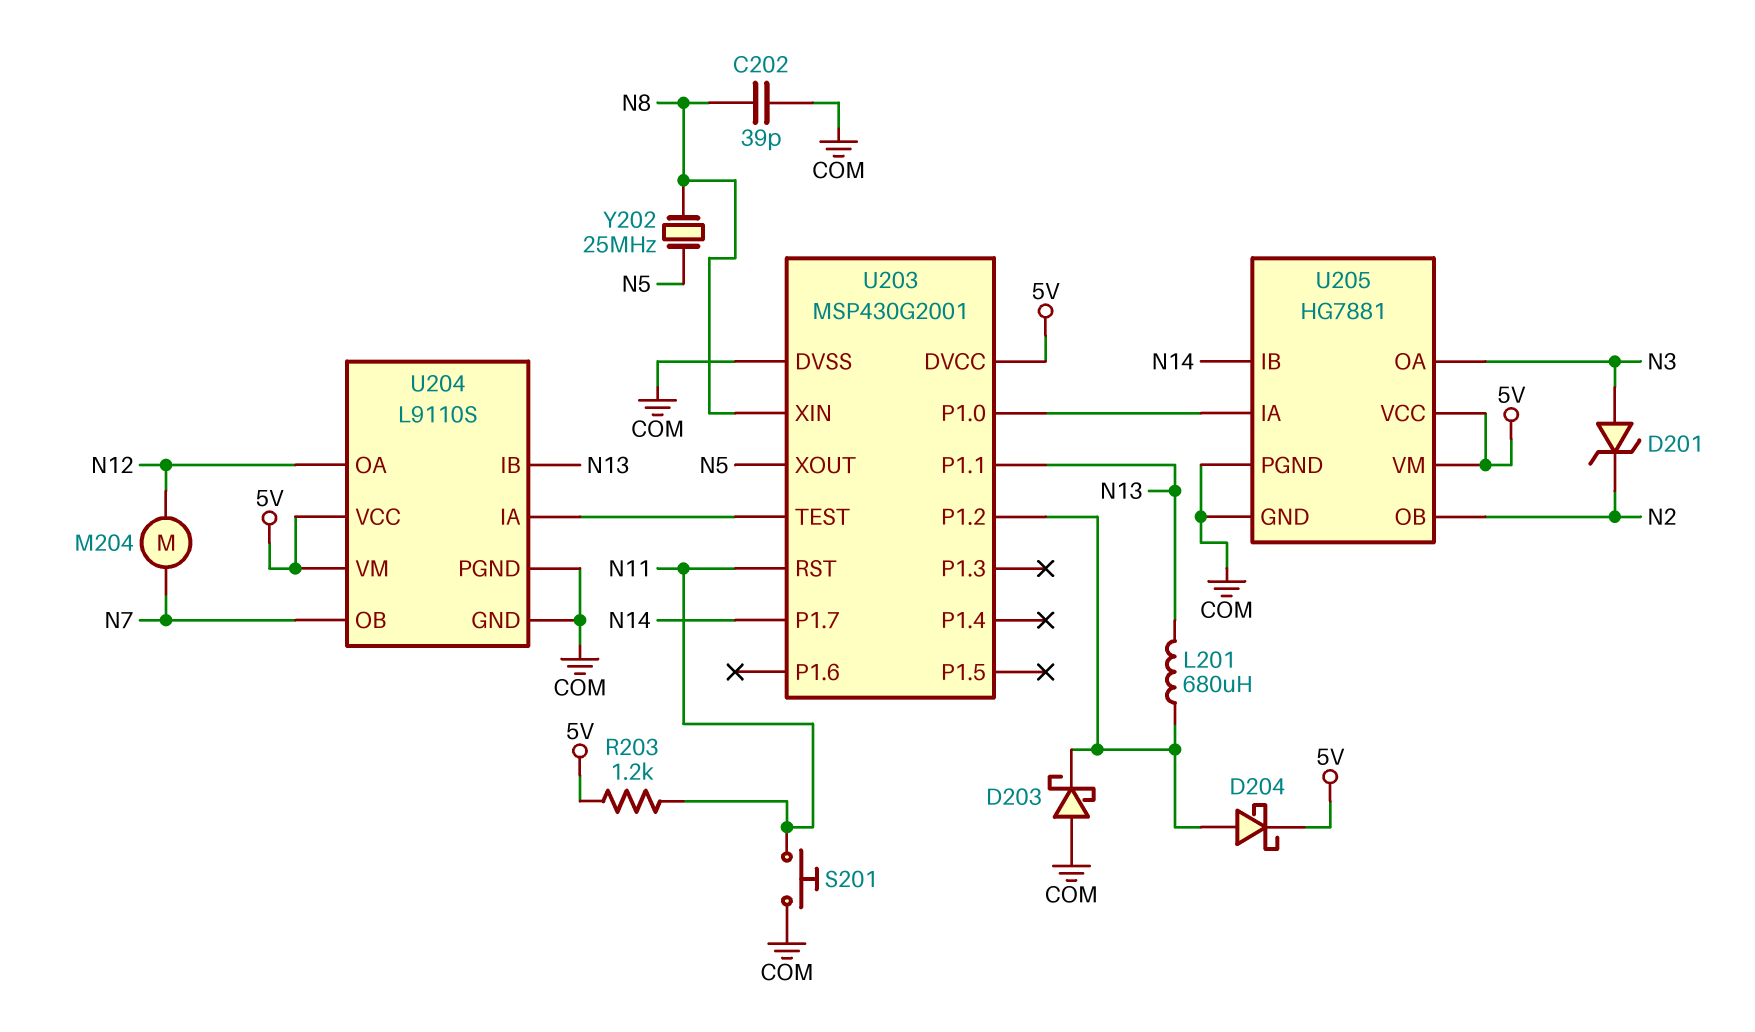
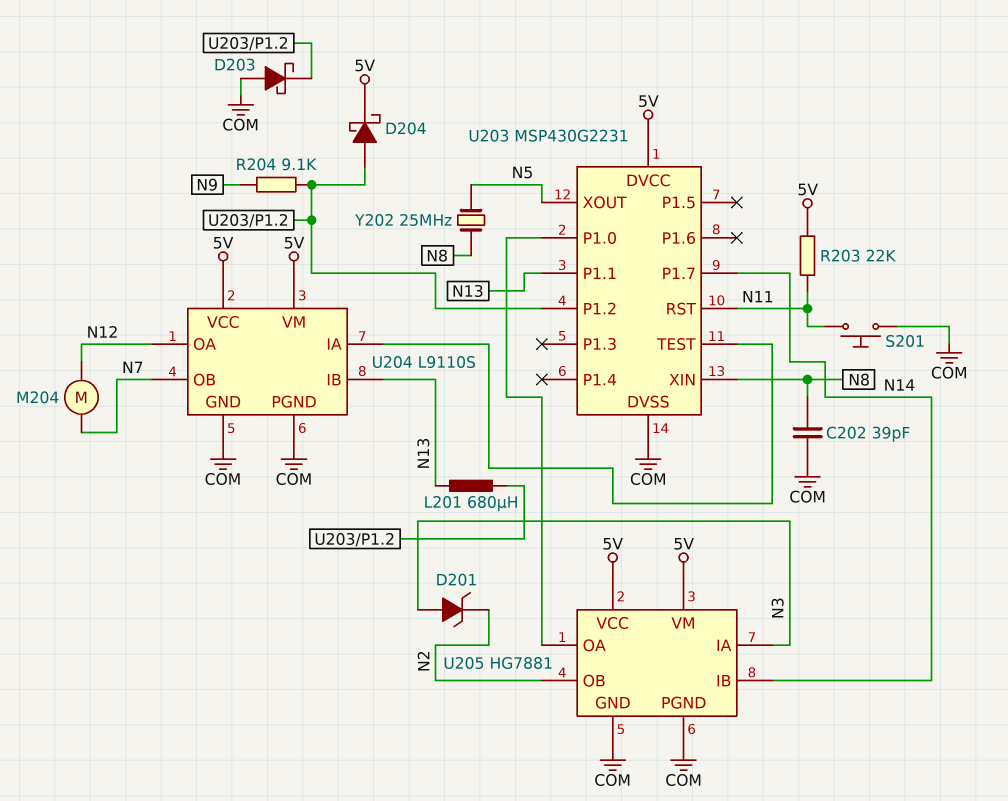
R203: 1.2k (5V, N11) -> 22k (5V, N11)
R204: none -> 9.1k (N9, U203/P1.2)
U203: MSP430G2001 -> MSP430G2231
U205 pin IA: U203/P1.0 -> N3
U205 pin OA: N3 -> U203/P1.0

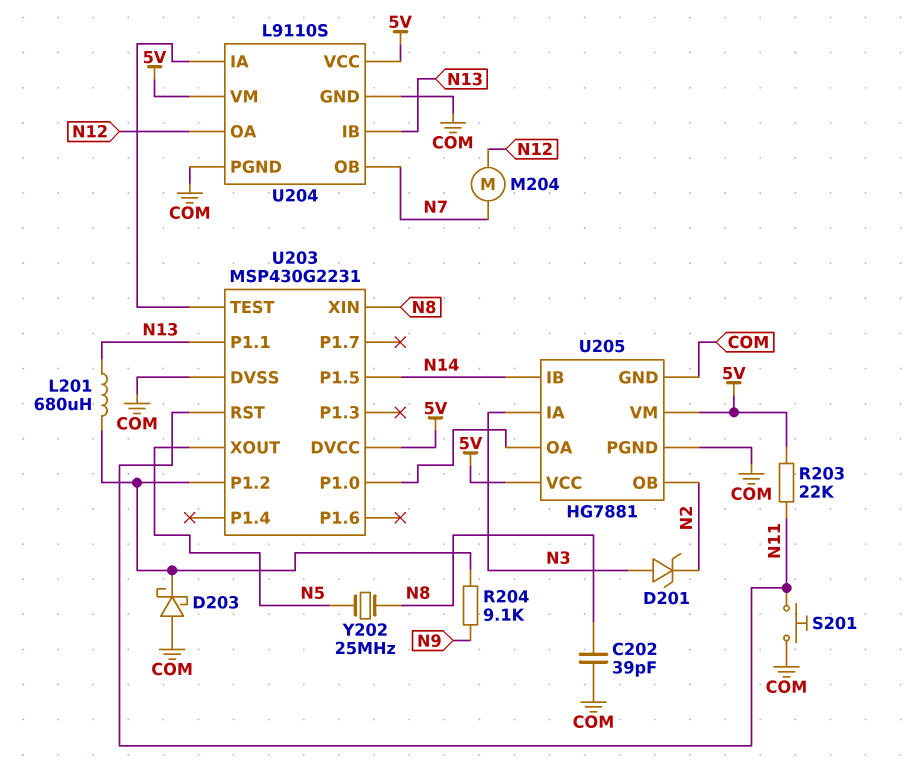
D204: schottky (A U203/P1.2, K 5V) -> none
U203 pin P1.5: none -> N14
U203 pin P1.7: N14 -> none

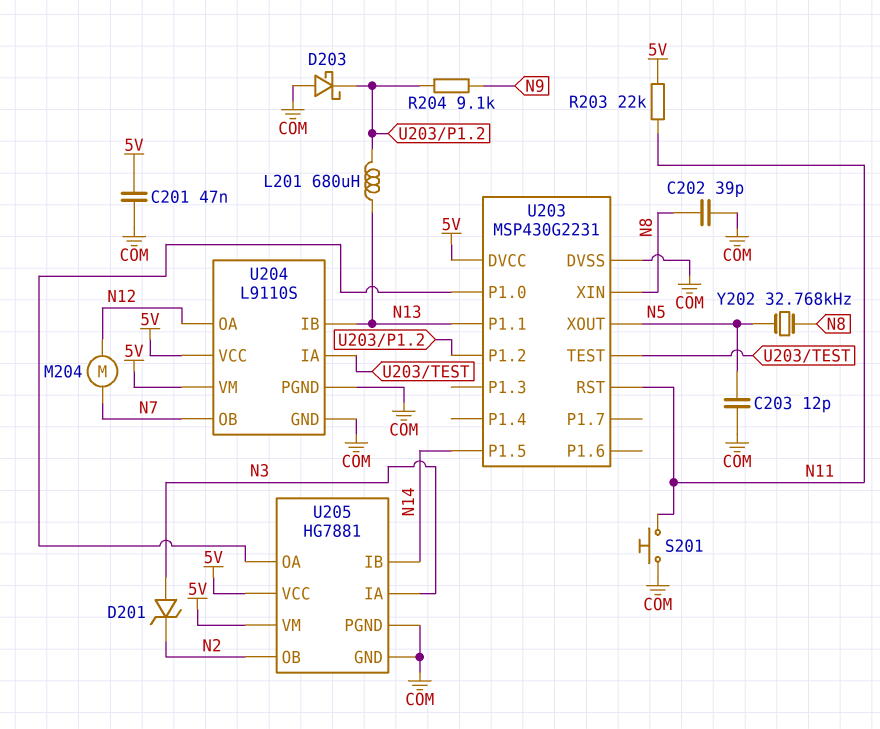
C201: none -> 47nF (5V, COM)
C203: none -> 12pF (COM, N5)
Y202: 25MHz (N5, N8) -> 32.768kHz (N5, N8)

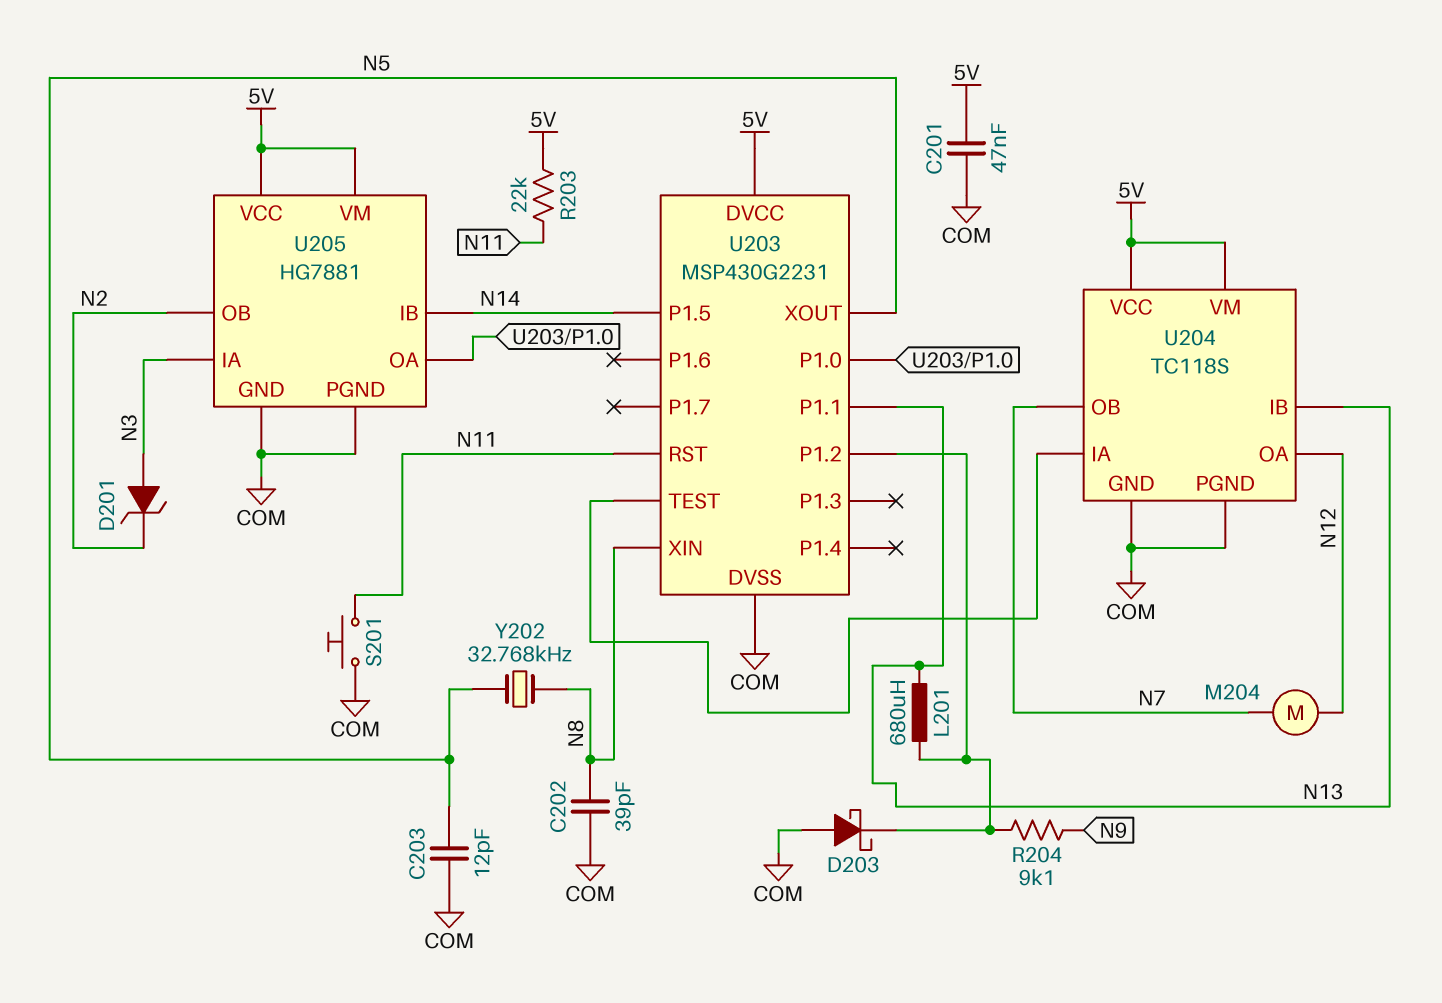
U204: L9110S -> TC118S

